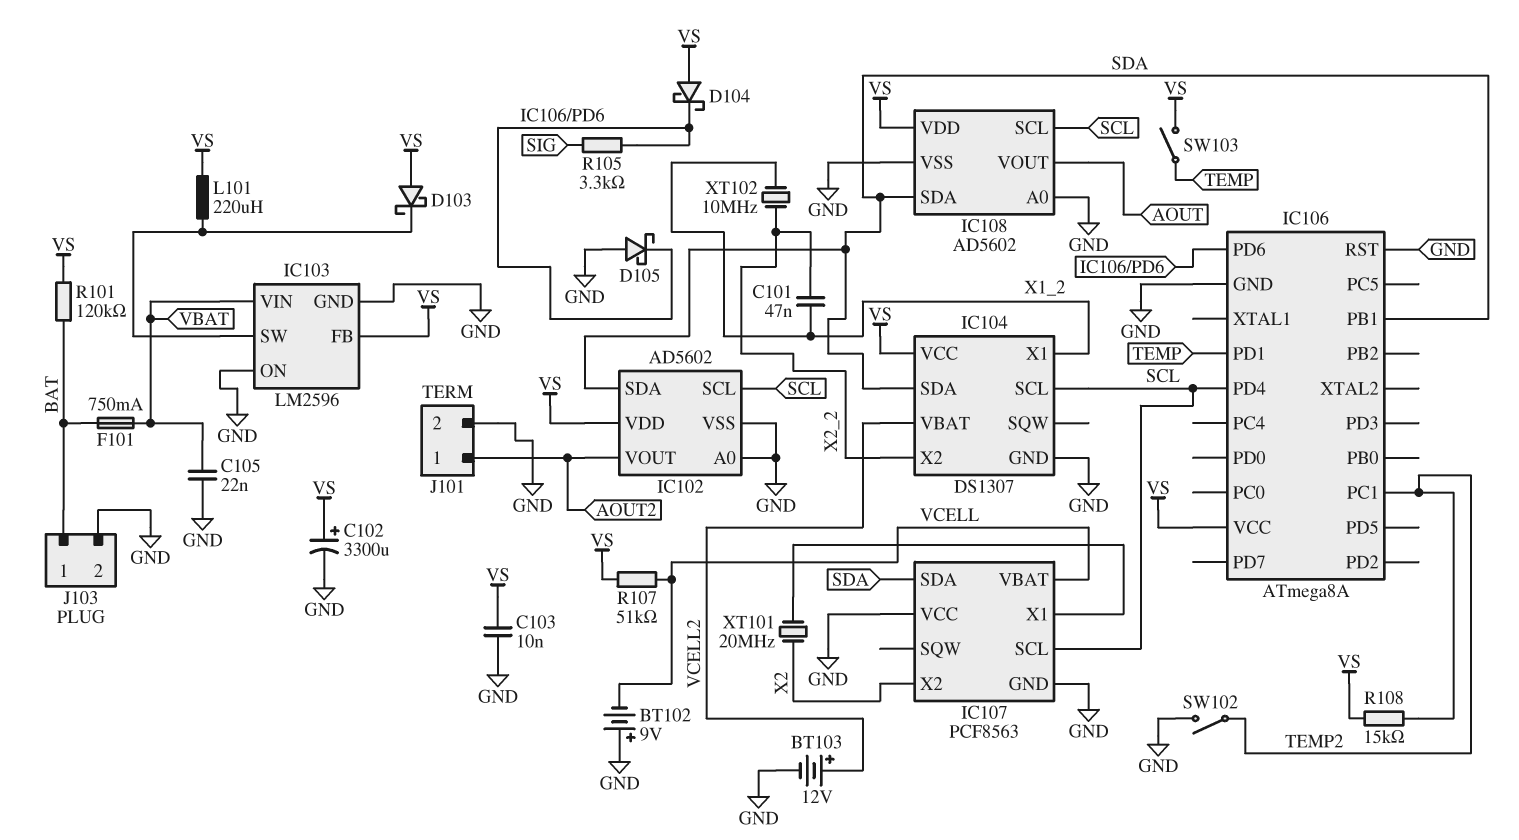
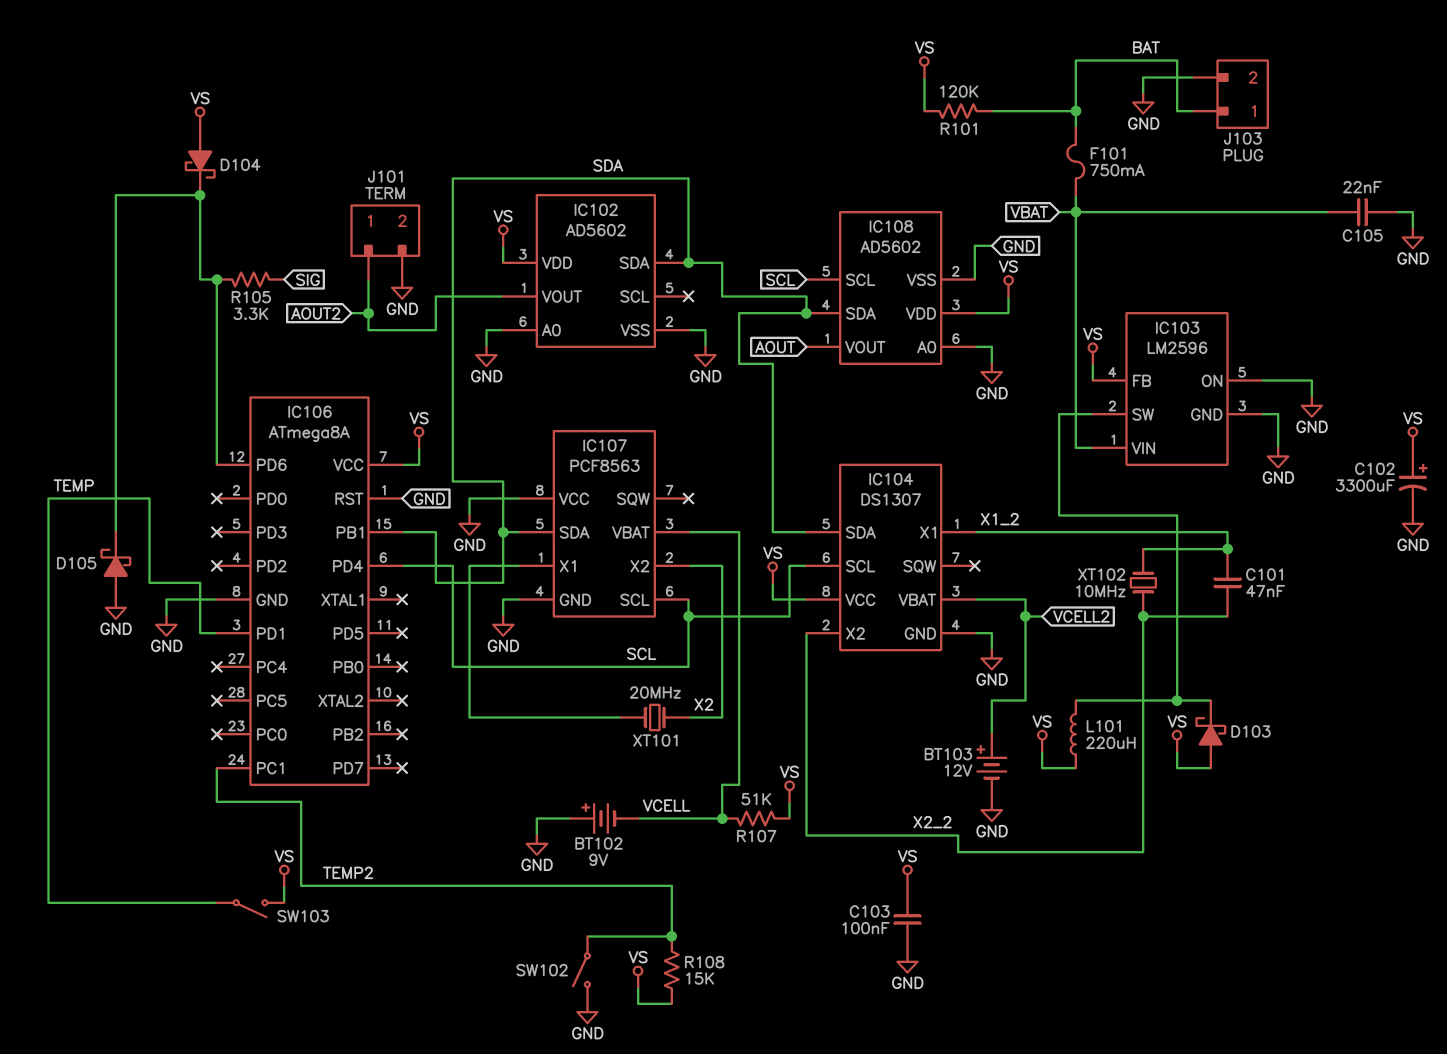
C103: 10nF (GND, VS) -> 100nF (GND, VS)
IC102 pin SCL: SCL -> none

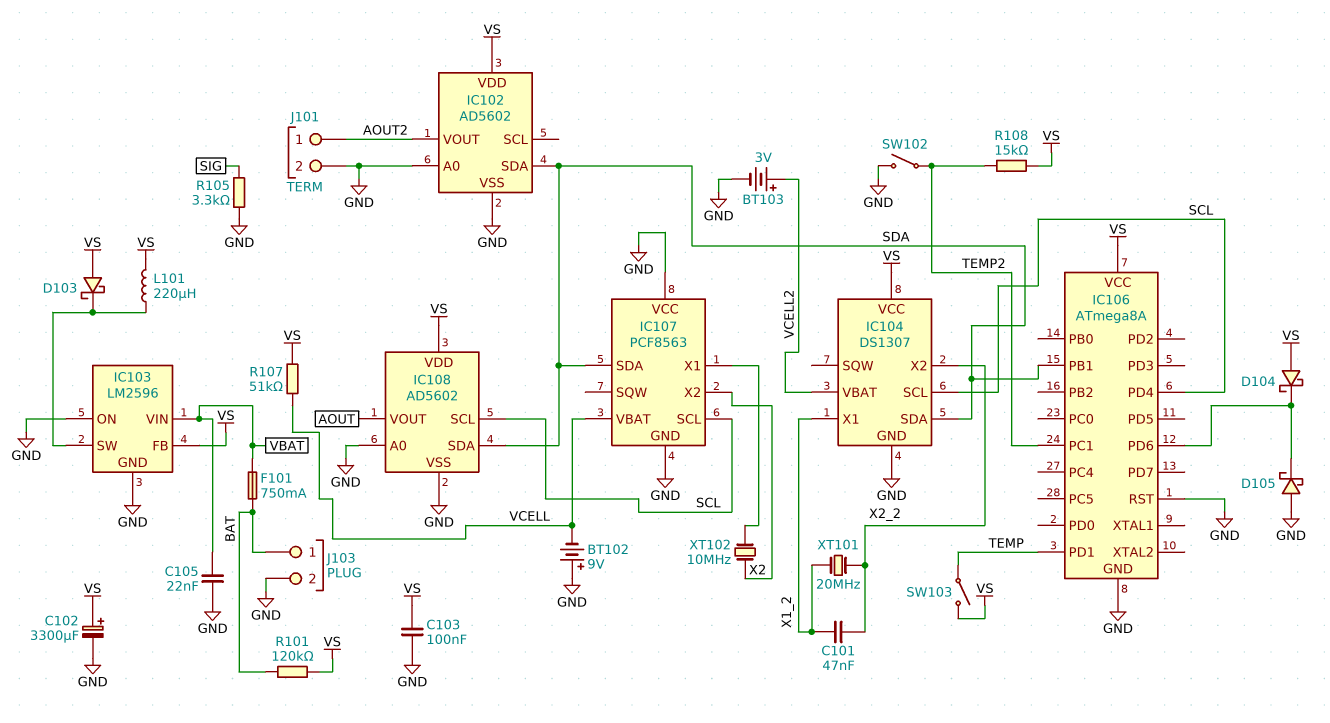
BT103: 12V (plus VCELL2, minus GND) -> 3V (plus VCELL2, minus GND)
R105: 3.3k (IC106/PD6, SIG) -> 3.3k (GND, SIG)
XT101: 20MHz (IC107/X1, X2) -> 20MHz (X1_2, X2_2)
XT102: 10MHz (X1_2, X2_2) -> 10MHz (IC107/X1, X2)

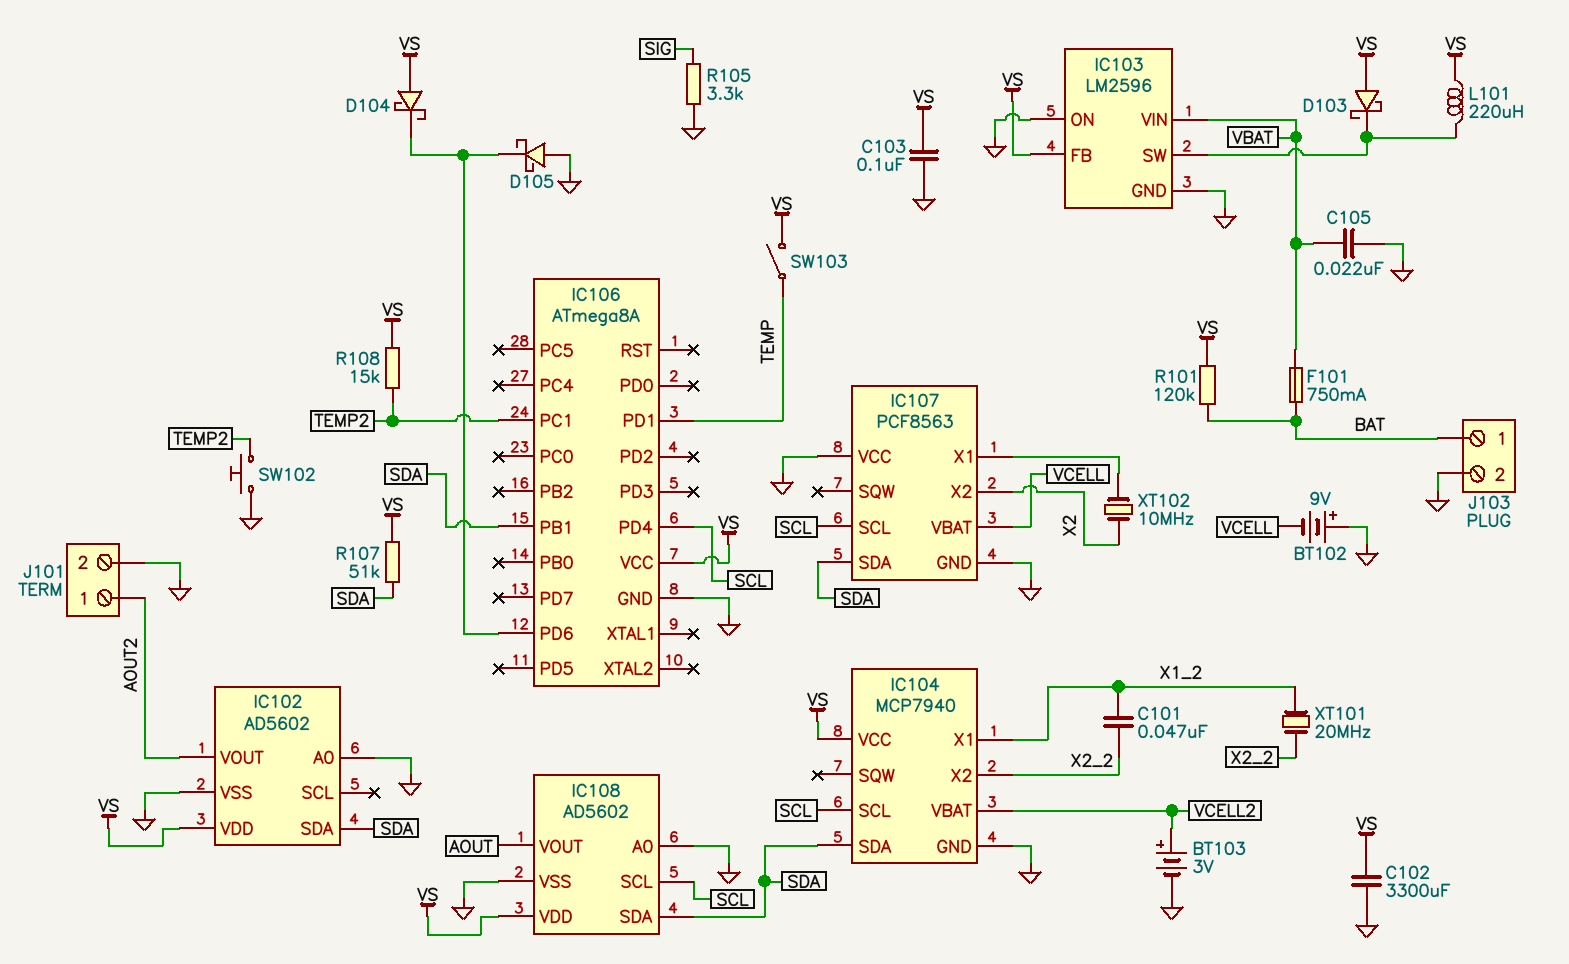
C102: 3300uF (plus VS, minus GND) -> 3300uF (GND, VS)
IC104: DS1307 -> MCP7940
IC106 pin RST: GND -> none
R107: 51k (VCELL, VS) -> 51k (SDA, VS)
SW102: switch (GND, TEMP2) -> button (GND, TEMP2)

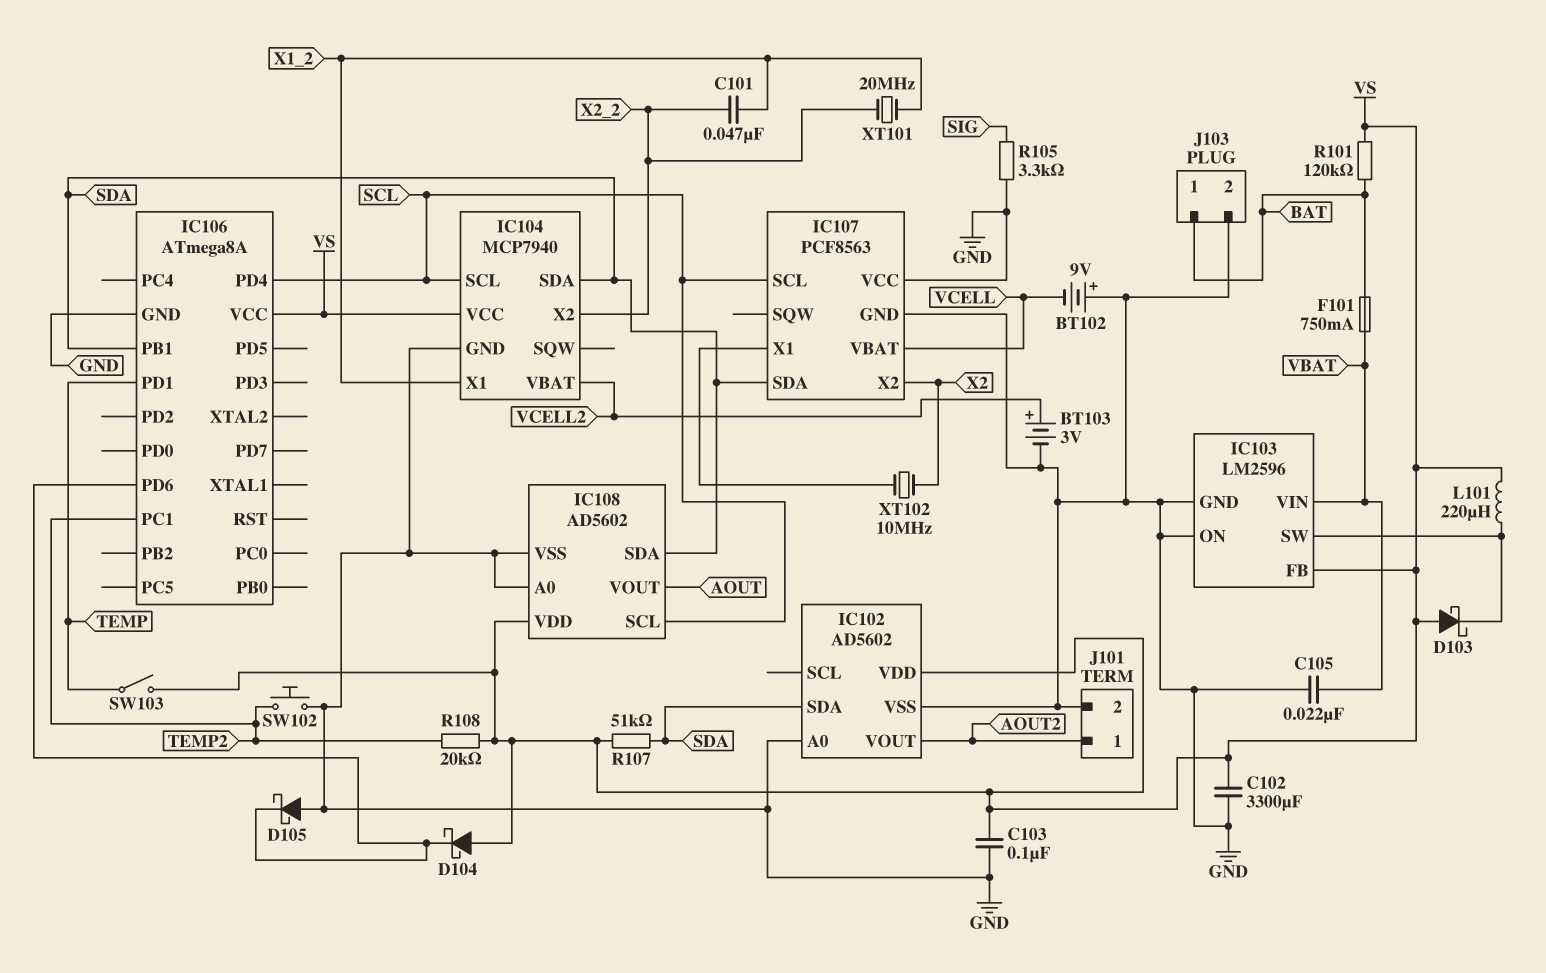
R108: 15k (TEMP2, VS) -> 20k (TEMP2, VS)

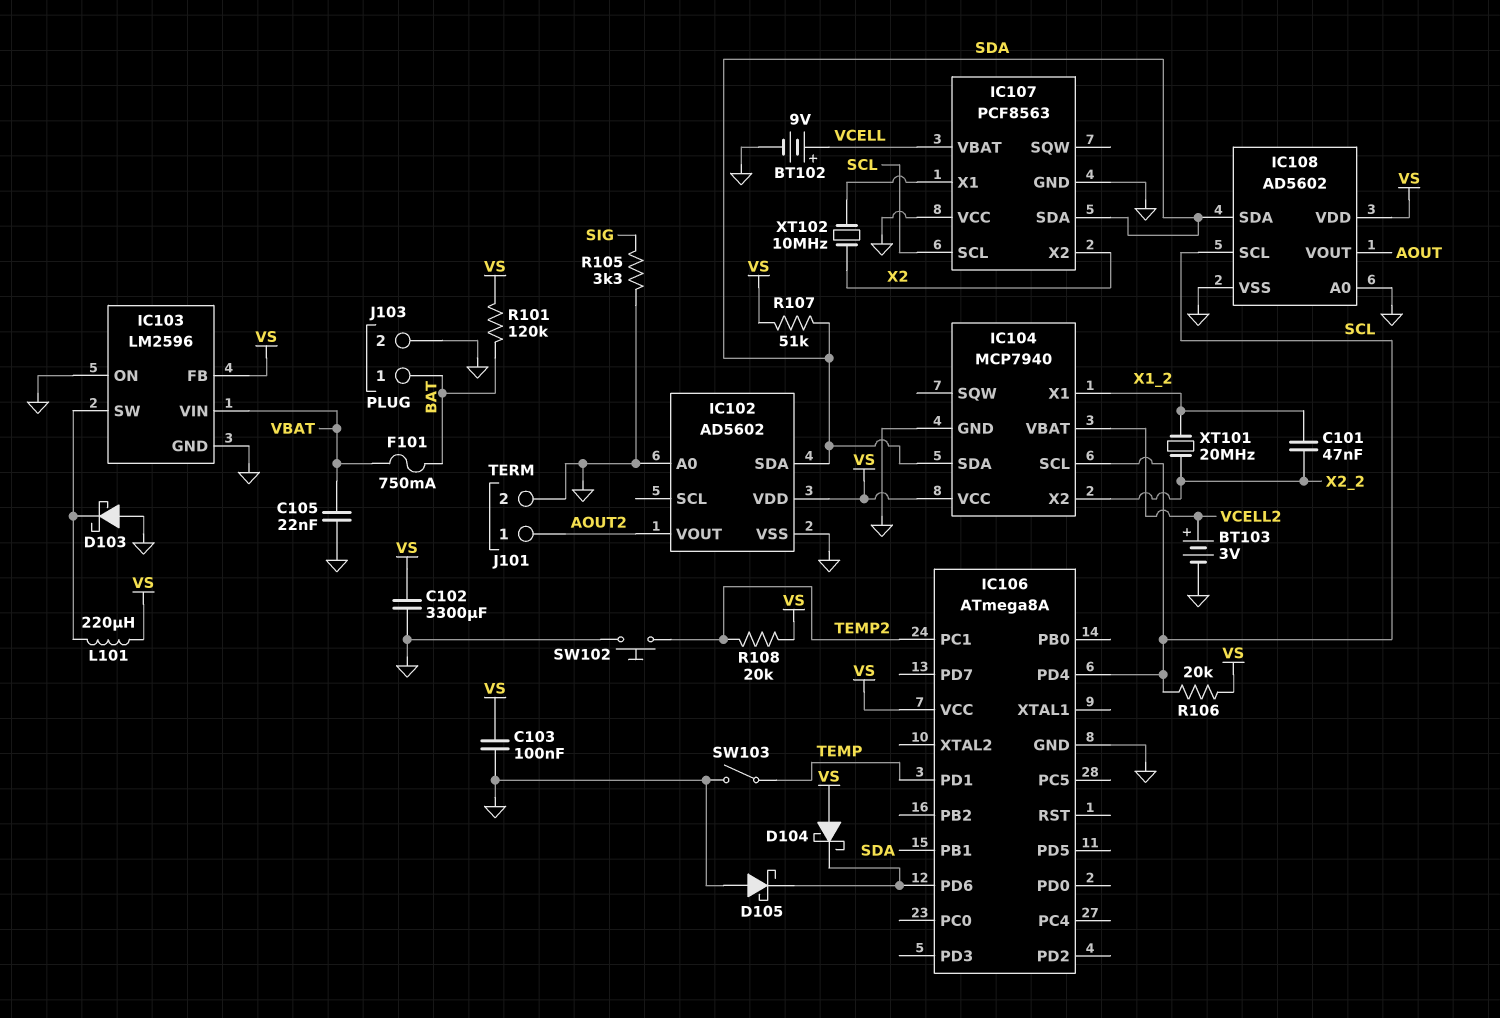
BT102: 9V (plus GND, minus VCELL) -> 9V (plus VCELL, minus GND)
D103: schottky (A VS, K IC103/SW) -> schottky (A GND, K IC103/SW)
R106: none -> 20k (SCL, VS)
SW103: switch (TEMP, VS) -> switch (GND, TEMP)

